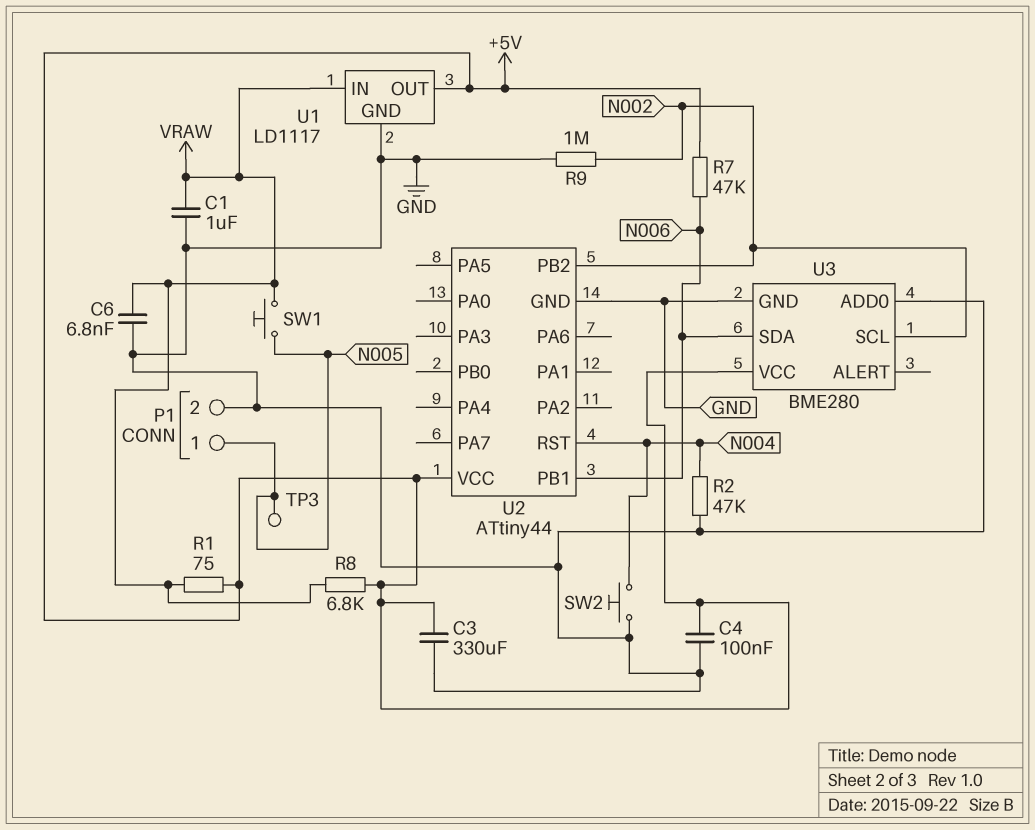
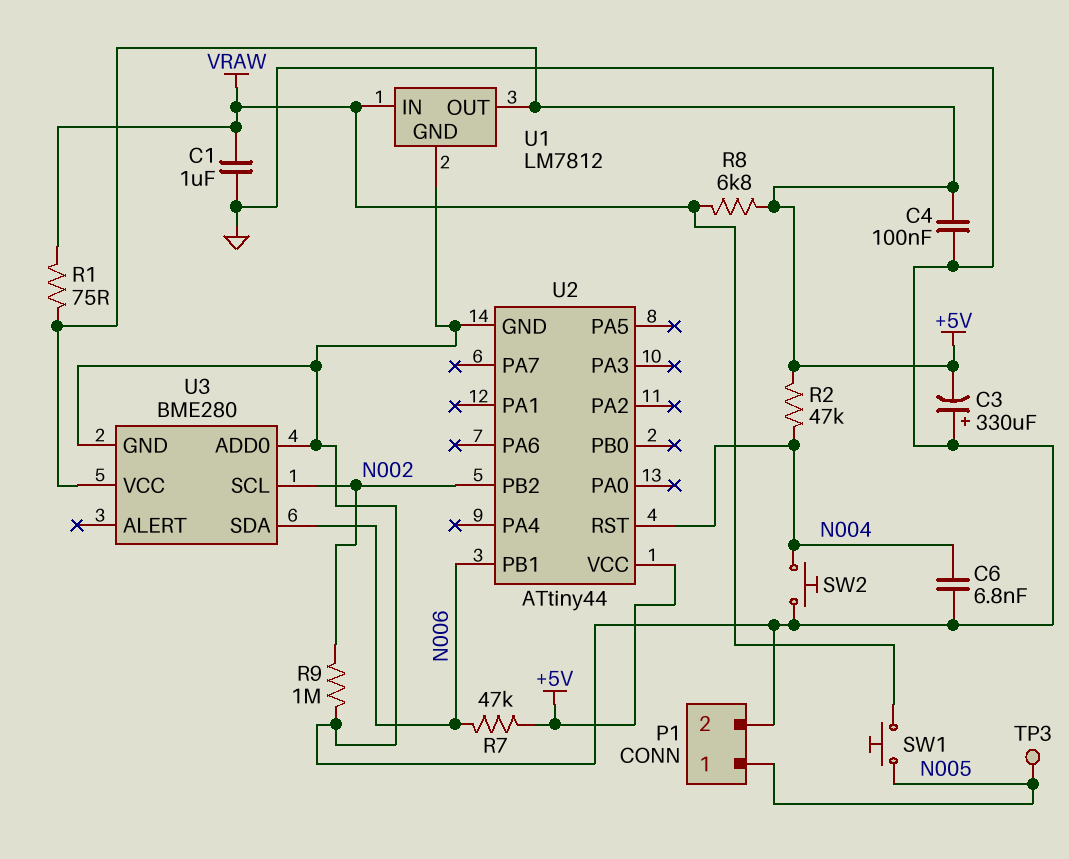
C3: 330uF (+5V, GND) -> 330uF (plus GND, minus +5V)
C6: 6.8nF (GND, VRAW) -> 6.8nF (GND, N004)
R2: 47k (GND, N004) -> 47k (+5V, N004)
U1: LD1117 -> LM7812

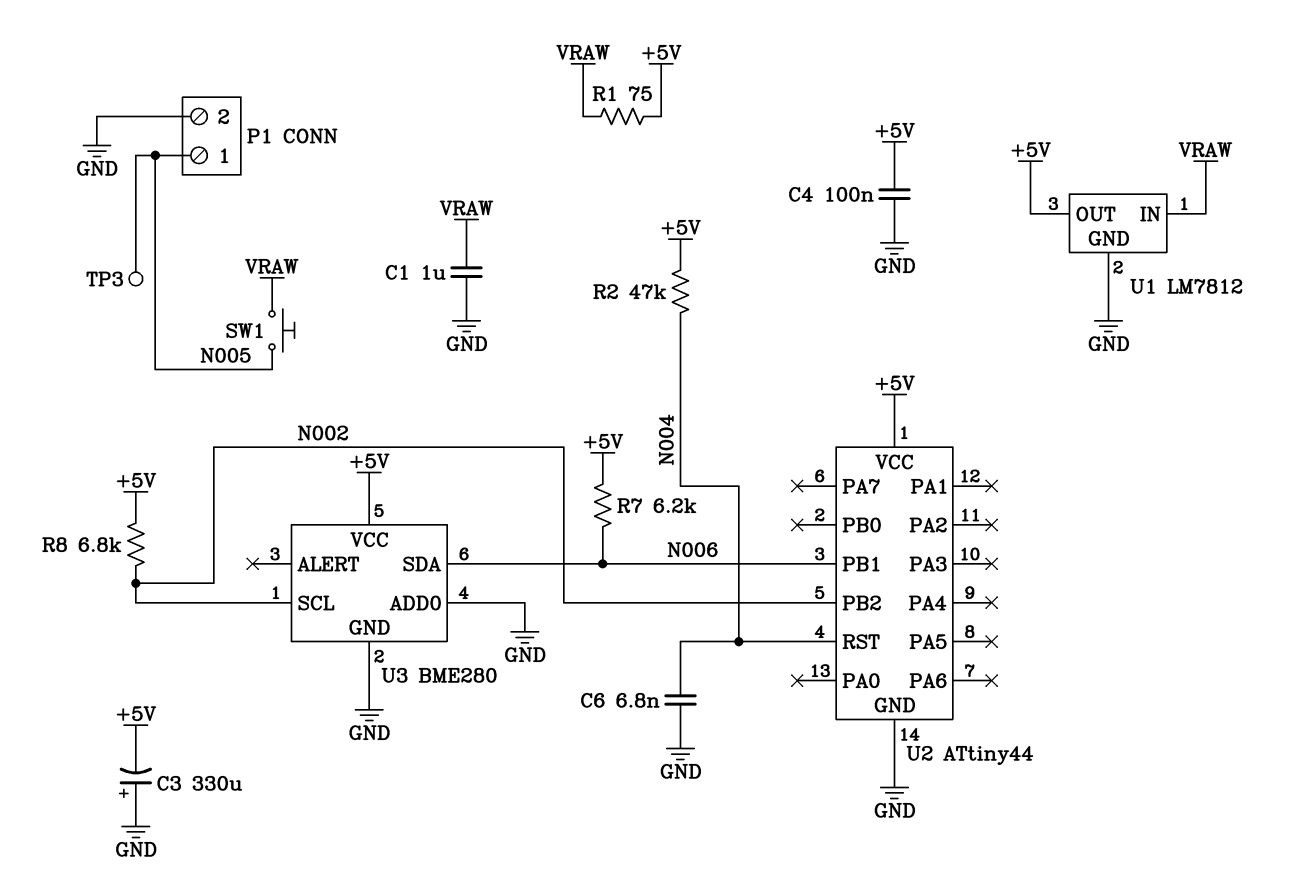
R7: 47k (+5V, N006) -> 6.2k (+5V, N006)
R8: 6.8k (+5V, VRAW) -> 6.8k (+5V, N002)
R9: 1M (GND, N002) -> none
SW2: button (GND, N004) -> none

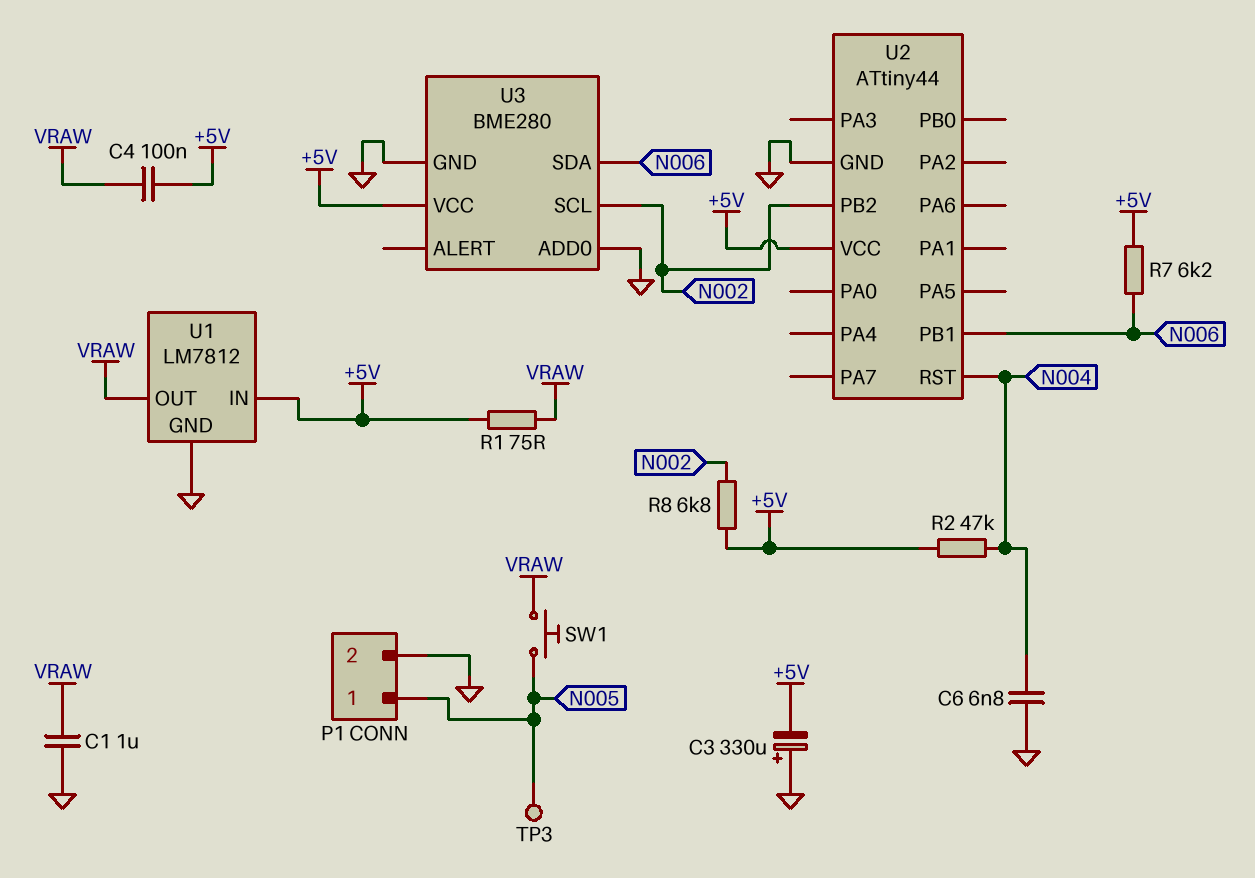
C4: 100nF (+5V, GND) -> 100nF (+5V, VRAW)
U1 pin IN: VRAW -> +5V
U1 pin OUT: +5V -> VRAW

